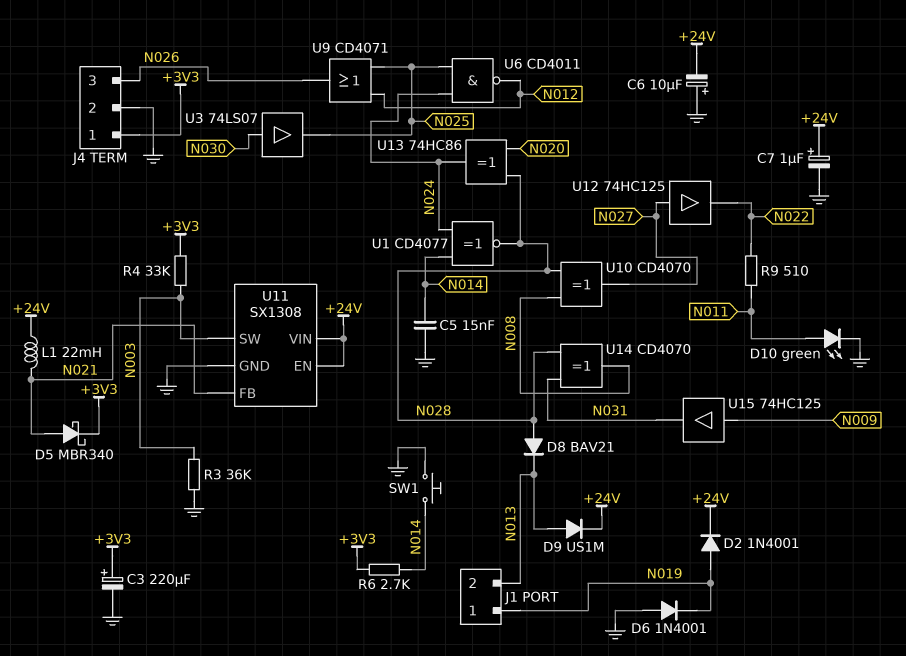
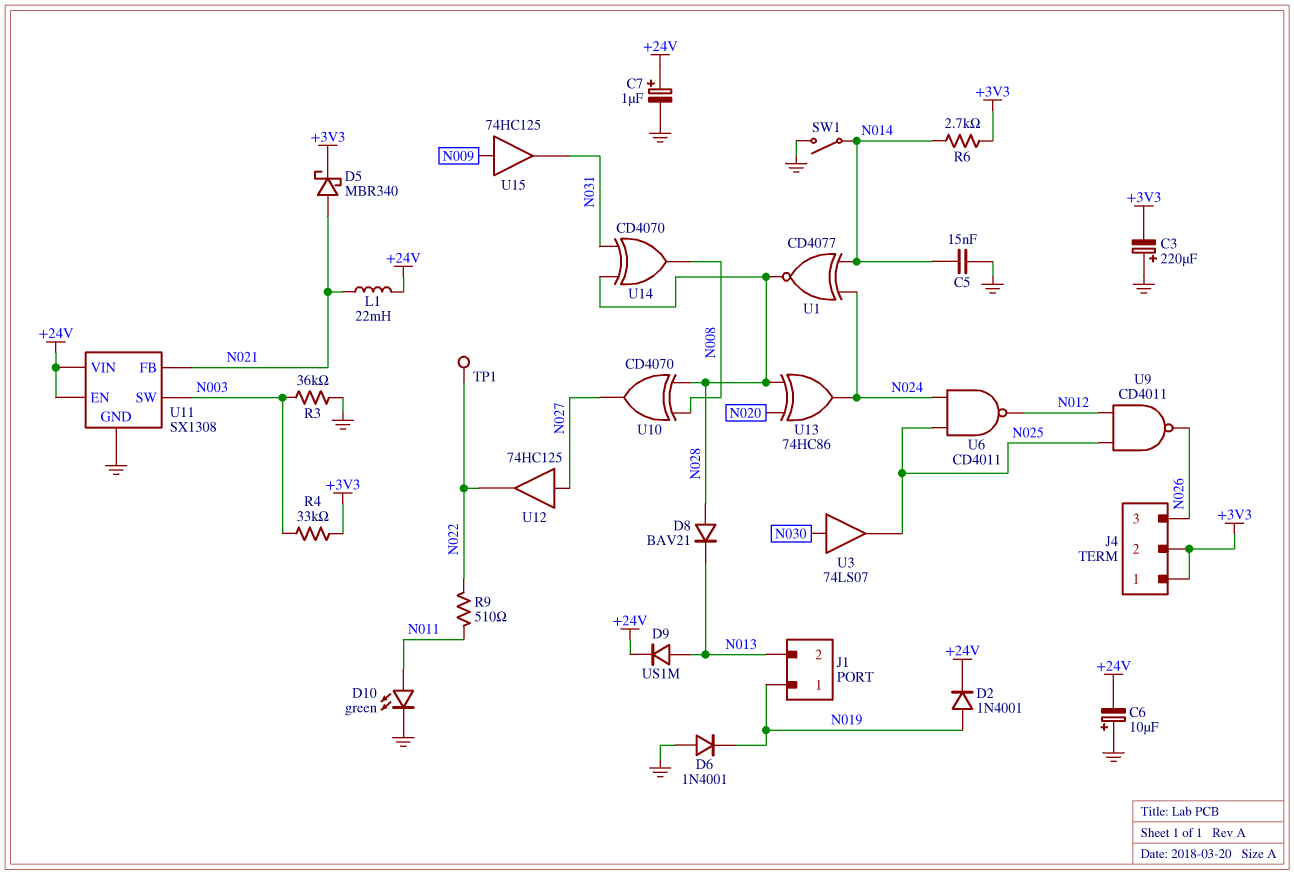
C3: 220uF (plus +3V3, minus GND) -> 220uF (plus GND, minus +3V3)
J4 pin 2: GND -> +3V3
SW1: button (GND, N014) -> switch (GND, N014)
TP1: none -> test point (N022)
U9: OR CD4071 (in N012, in N025, out N026) -> NAND CD4011 (in N012, in N025, out N026)

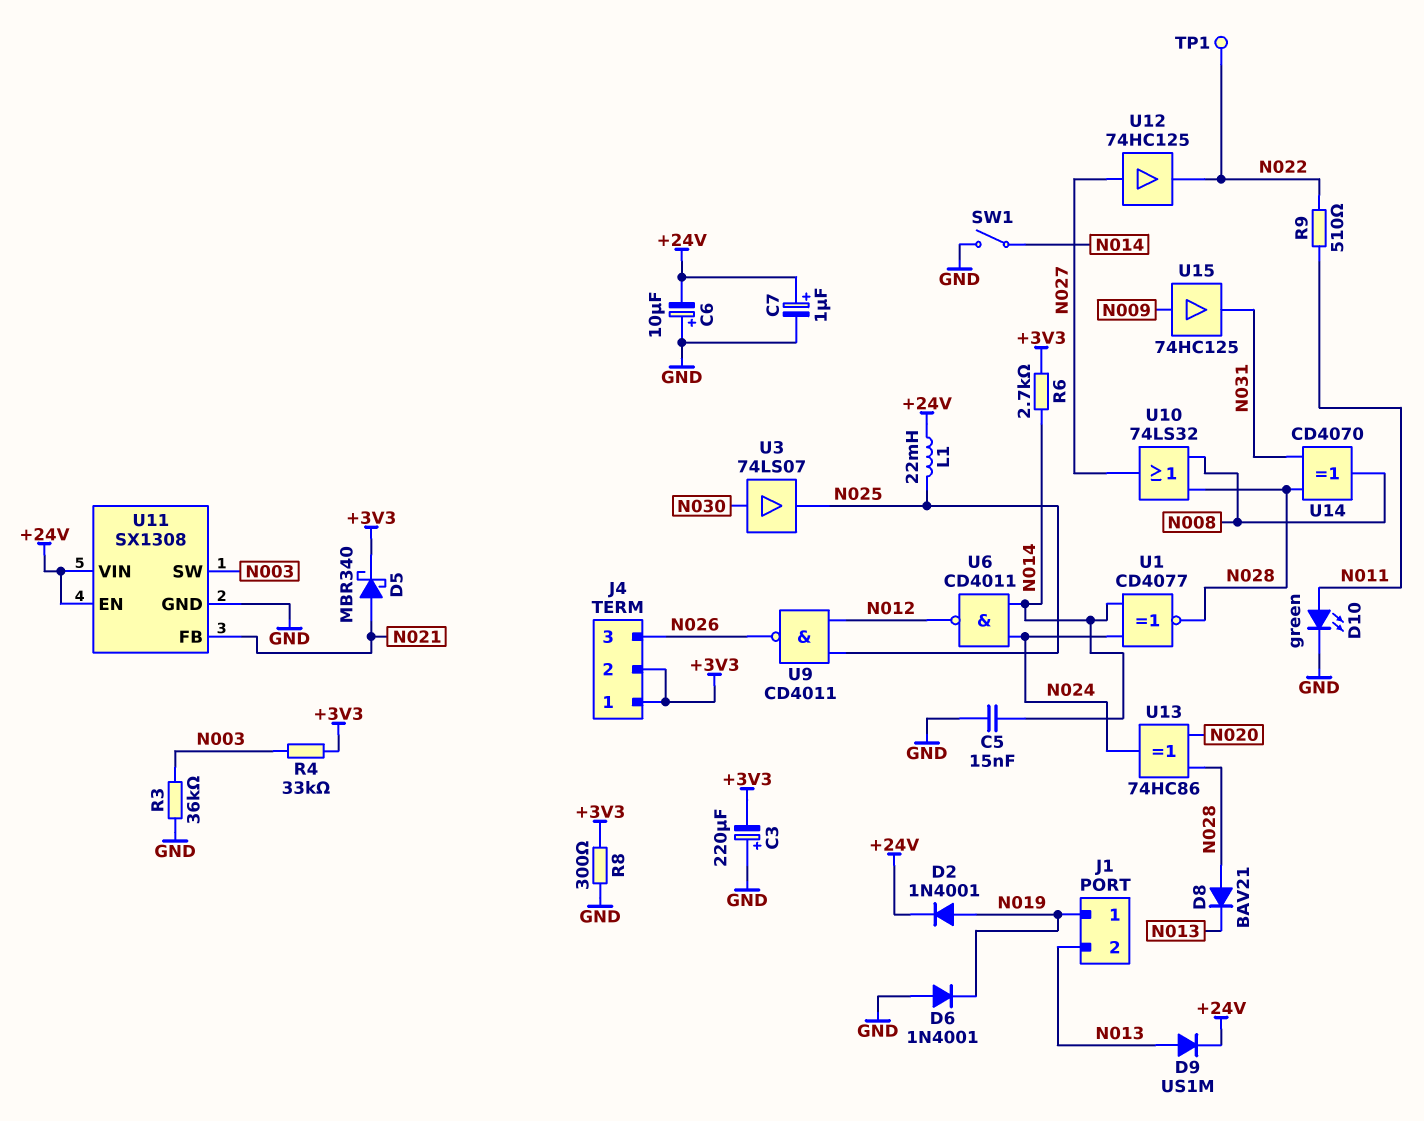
L1: 22mH (+24V, N021) -> 22mH (+24V, N025)
R8: none -> 300 (+3V3, GND)
U6: NAND CD4011 (in N024, in N025, out N012) -> NAND CD4011 (in N014, in N024, out N012)
U10: XOR CD4070 (in N008, in N028, out N027) -> OR 74LS32 (in N008, in N028, out N027)

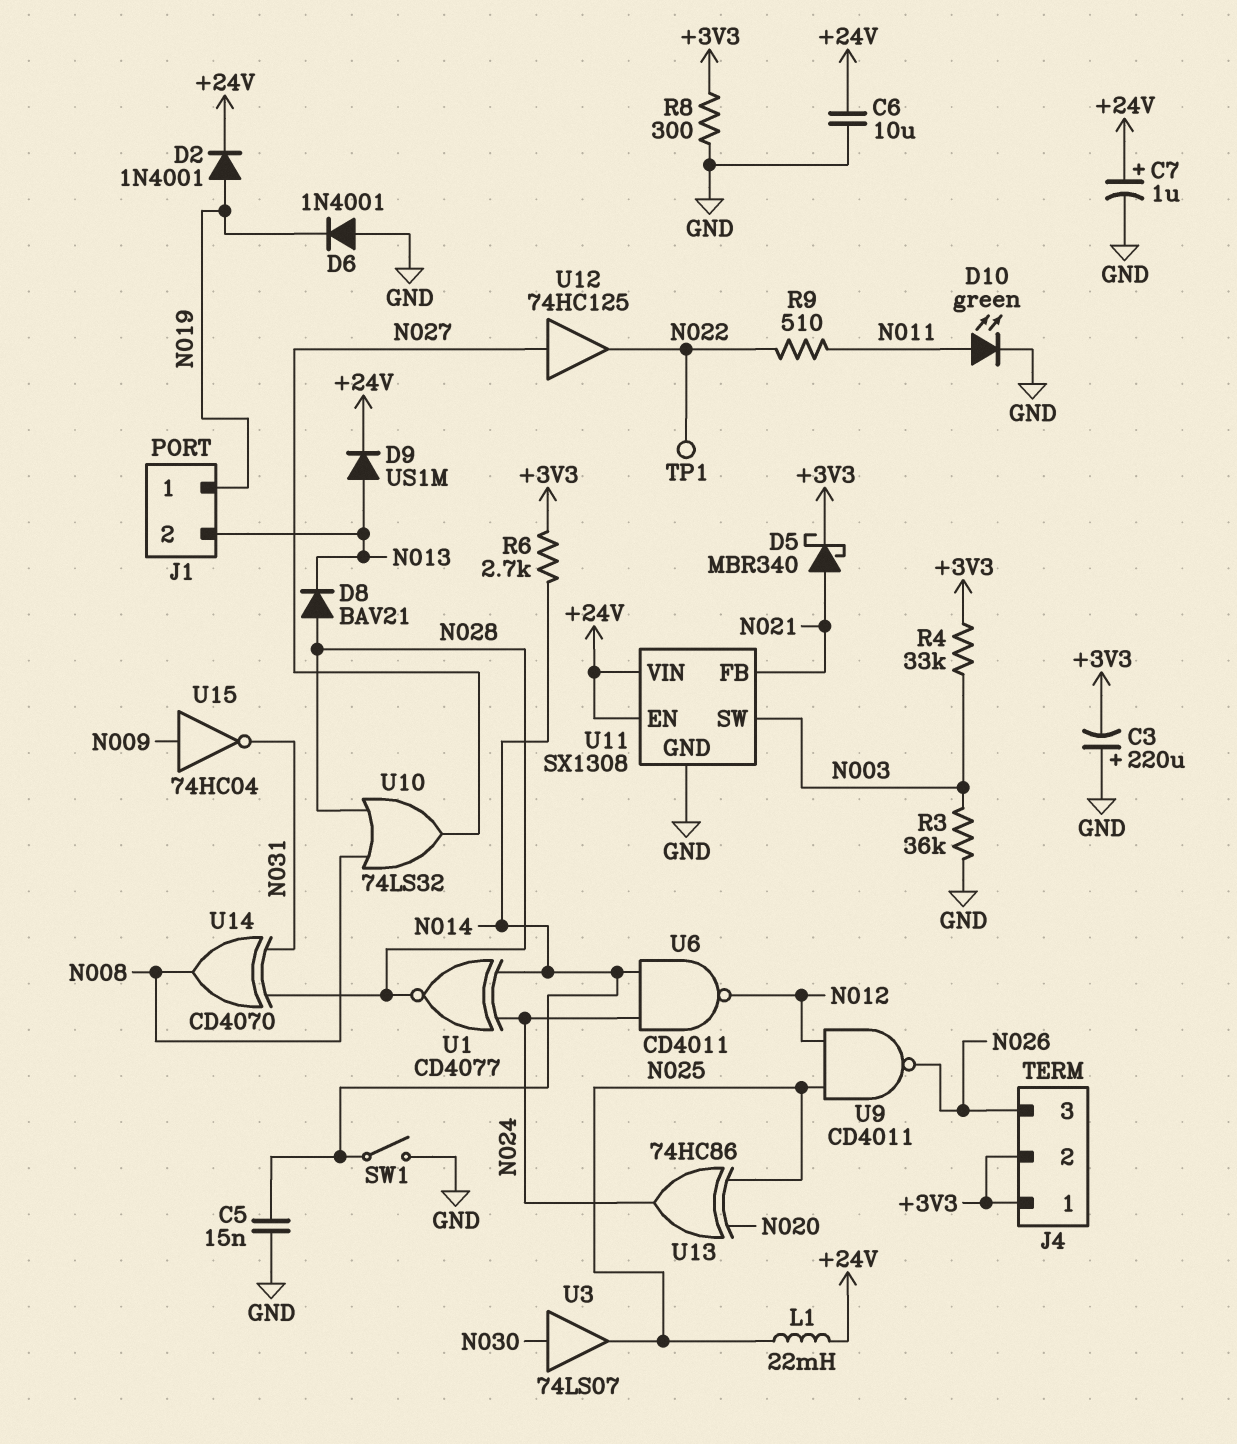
C6: 10uF (plus GND, minus +24V) -> 10uF (+24V, GND)
U13: XOR 74HC86 (in N020, in N028, out N024) -> XOR 74HC86 (in N020, in N025, out N024)
U15: buffer 74HC125 (in N009, out N031) -> NOT 74HC04 (in N009, out N031)

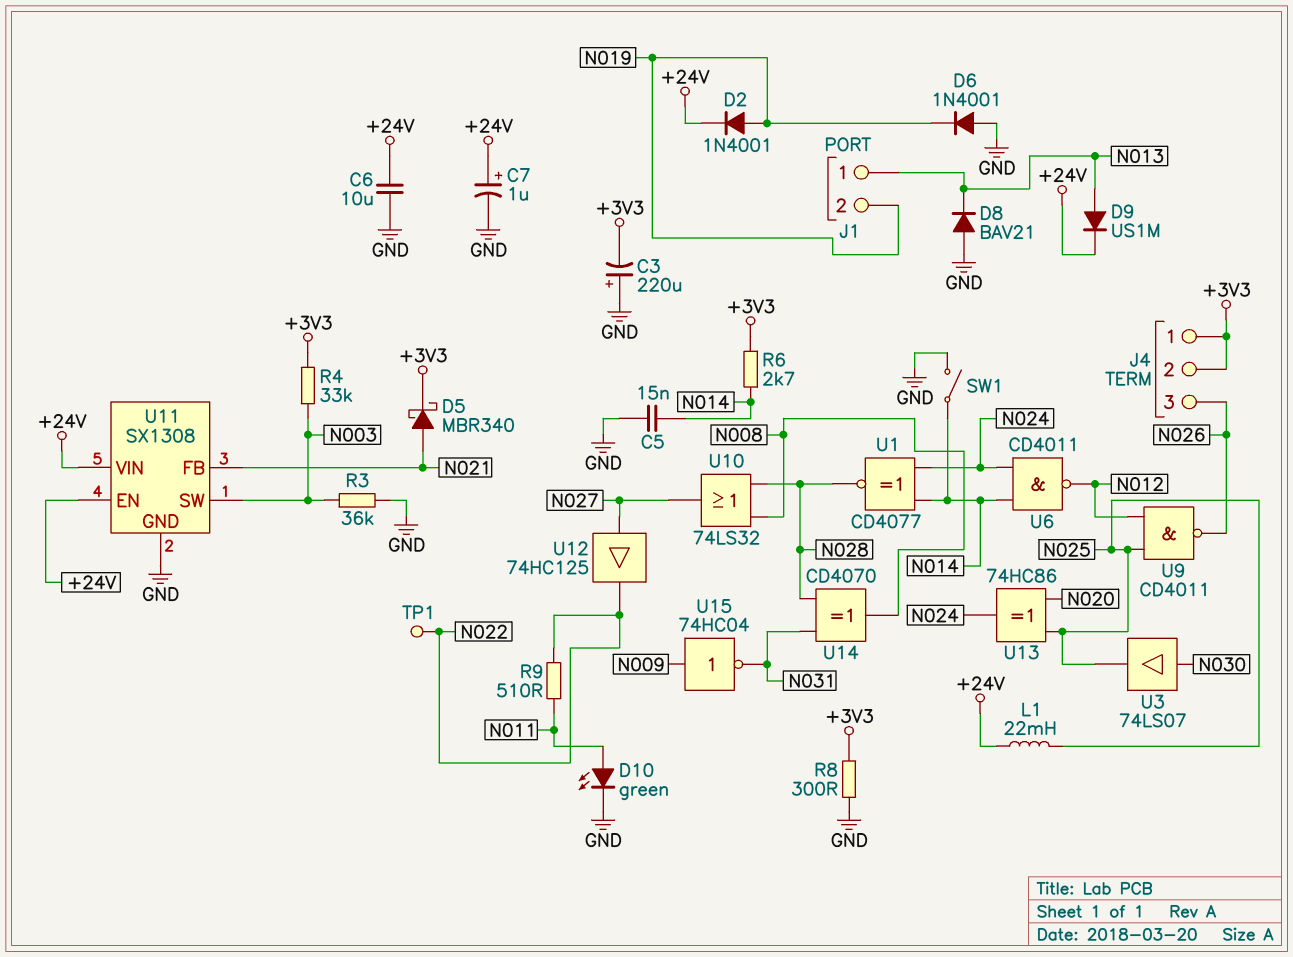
D8: diode BAV21 (A N028, K N013) -> diode BAV21 (A GND, K N013)
J1 pin 1: N019 -> N013
J1 pin 2: N013 -> N019

